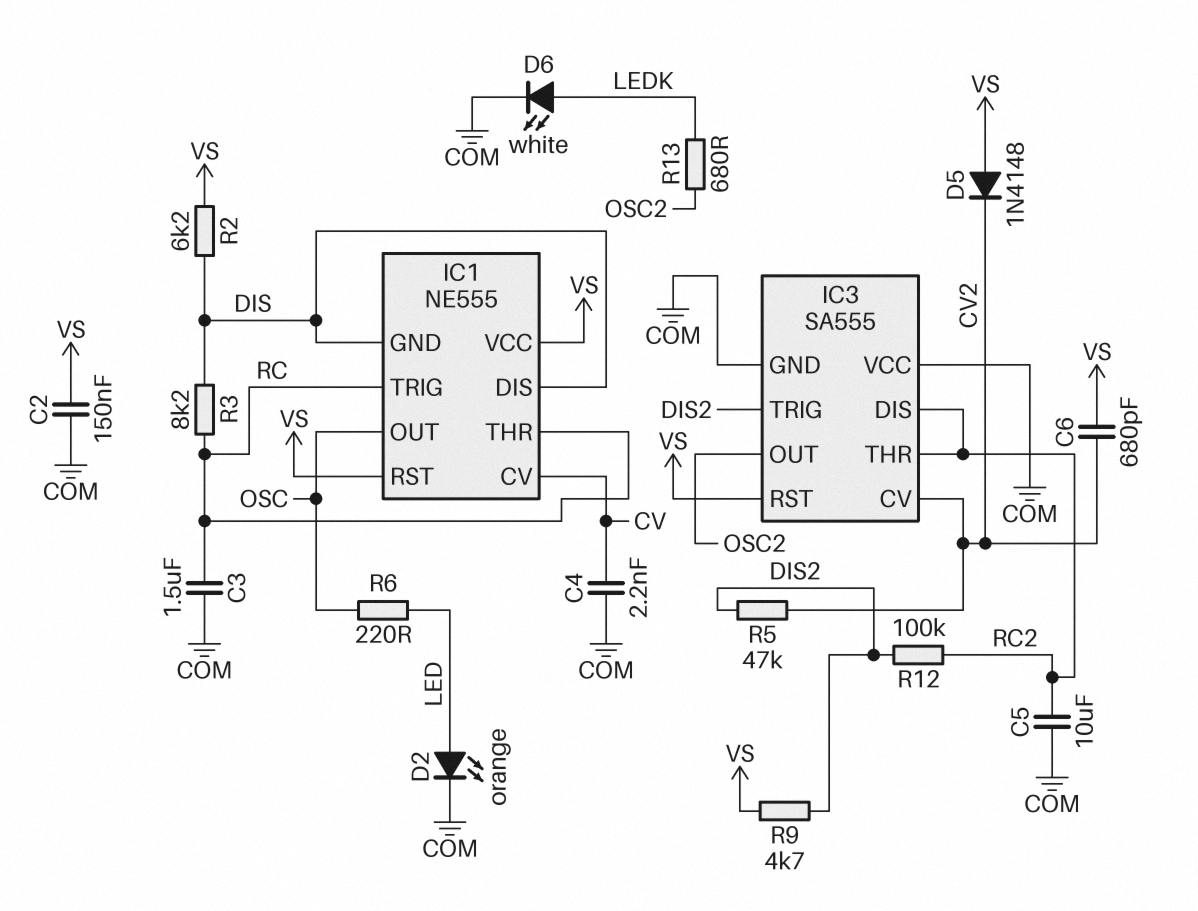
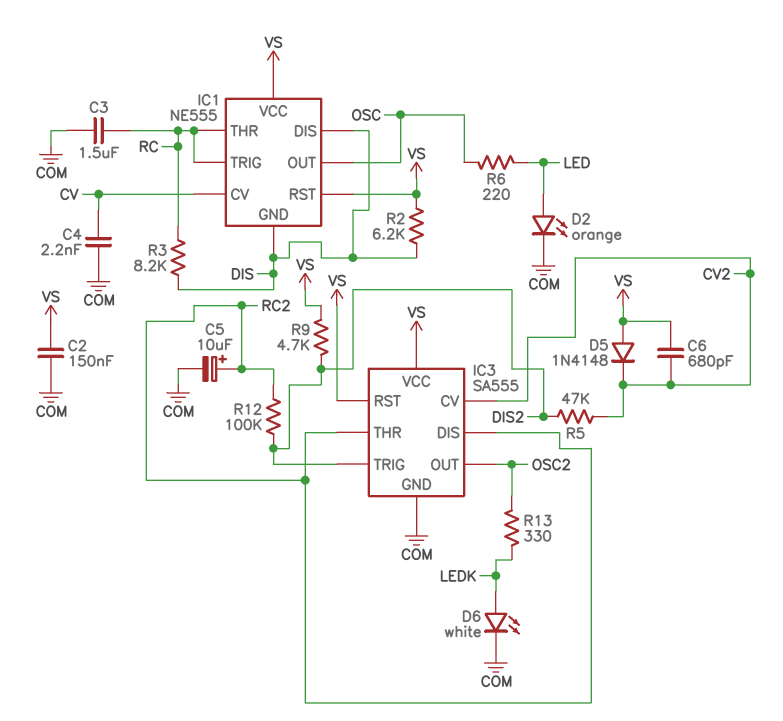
C5: 10uF (COM, RC2) -> 10uF (plus RC2, minus COM)
IC3 pin VCC: COM -> VS
R13: 680 (LEDK, OSC2) -> 330 (LEDK, OSC2)

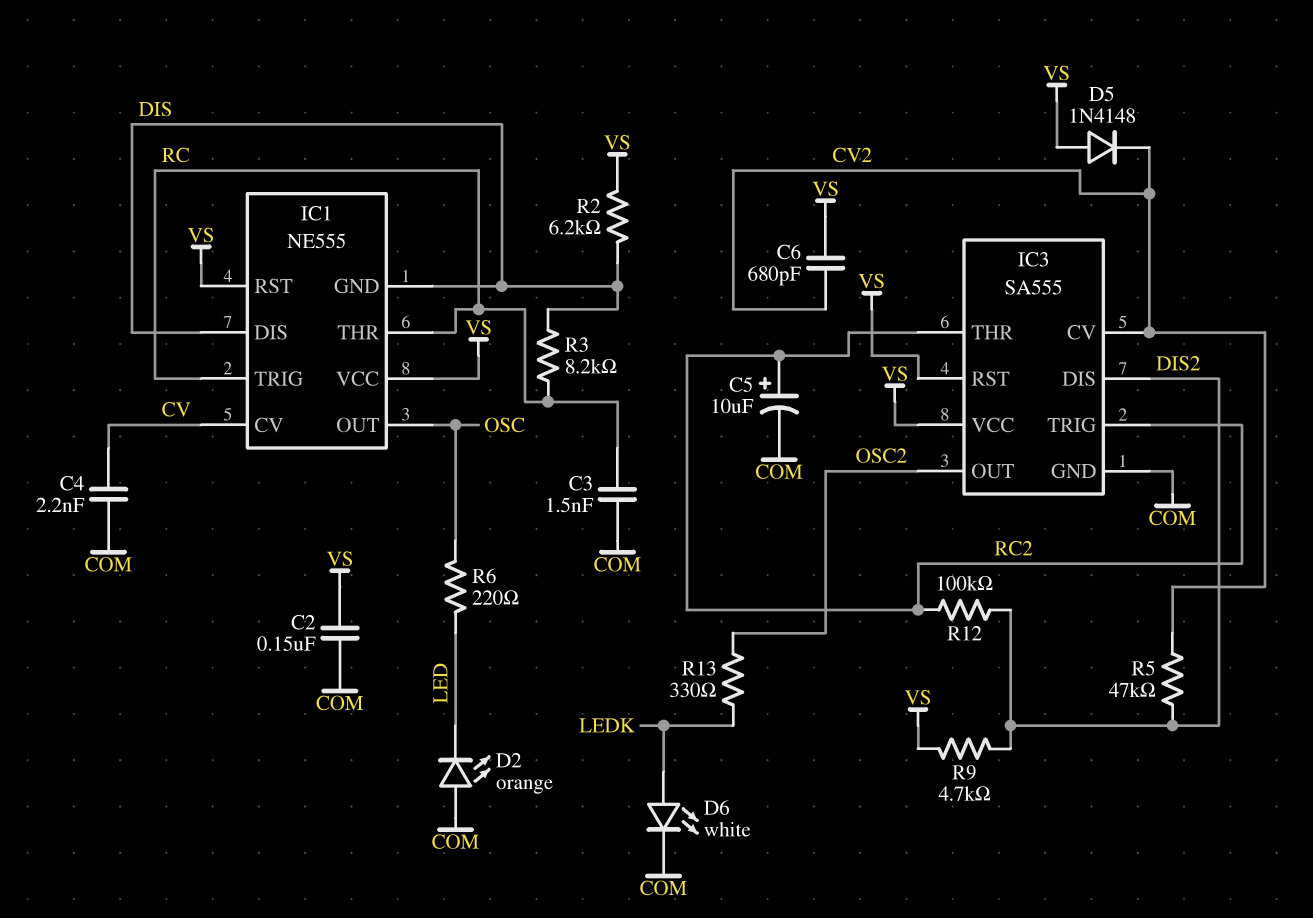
C3: 1.5uF (COM, RC) -> 1.5nF (COM, RC)
D2: LED orange (A LED, K COM) -> LED orange (A COM, K LED)
IC3 pin DIS: RC2 -> DIS2
IC3 pin TRIG: DIS2 -> RC2

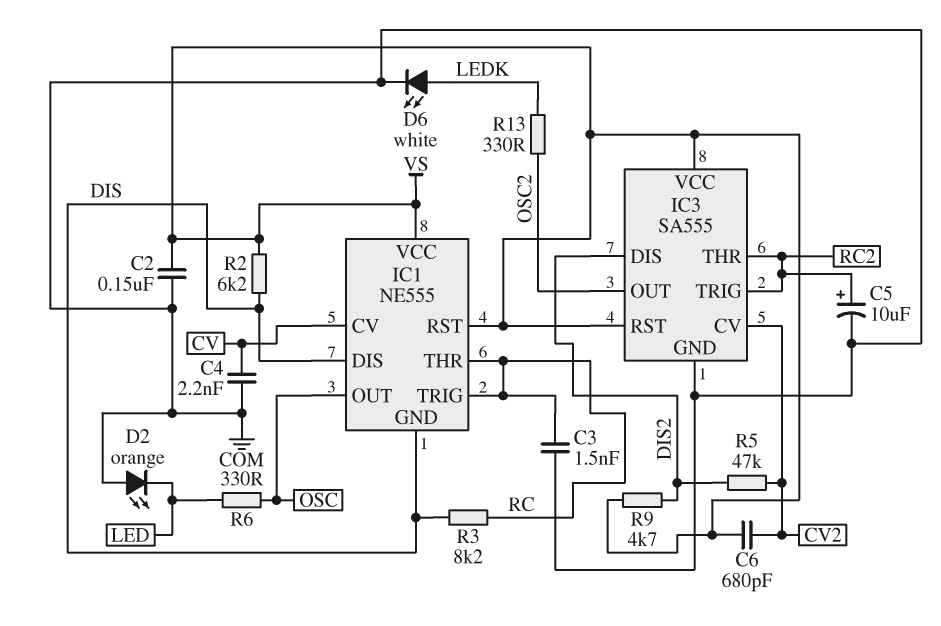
D5: diode 1N4148 (A VS, K CV2) -> none
R6: 220 (LED, OSC) -> 330 (LED, OSC)
R12: 100k (DIS2, RC2) -> none

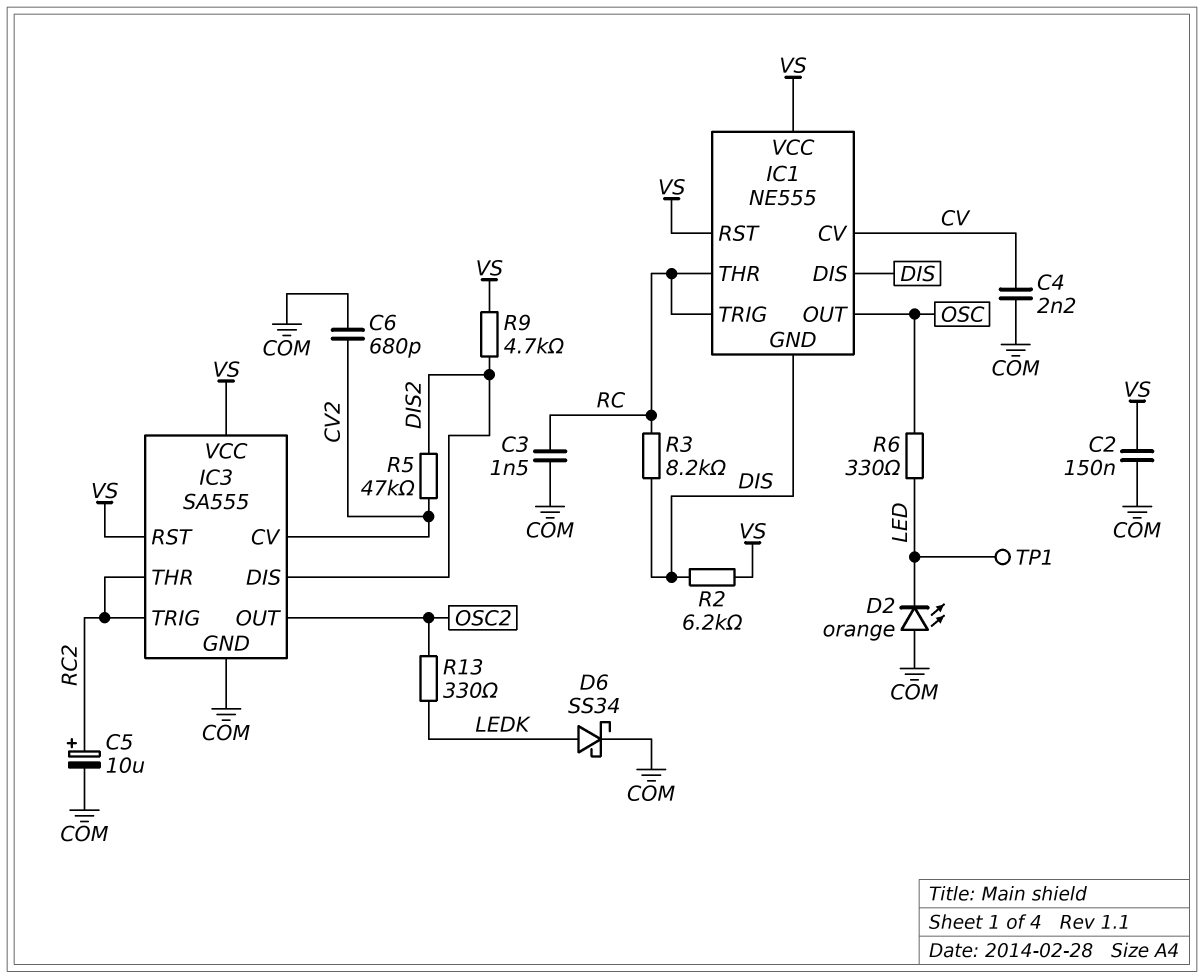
C6: 680pF (CV2, VS) -> 680pF (COM, CV2)
D6: LED white (A LEDK, K COM) -> schottky SS34 (A LEDK, K COM)
TP1: none -> test point (LED)

